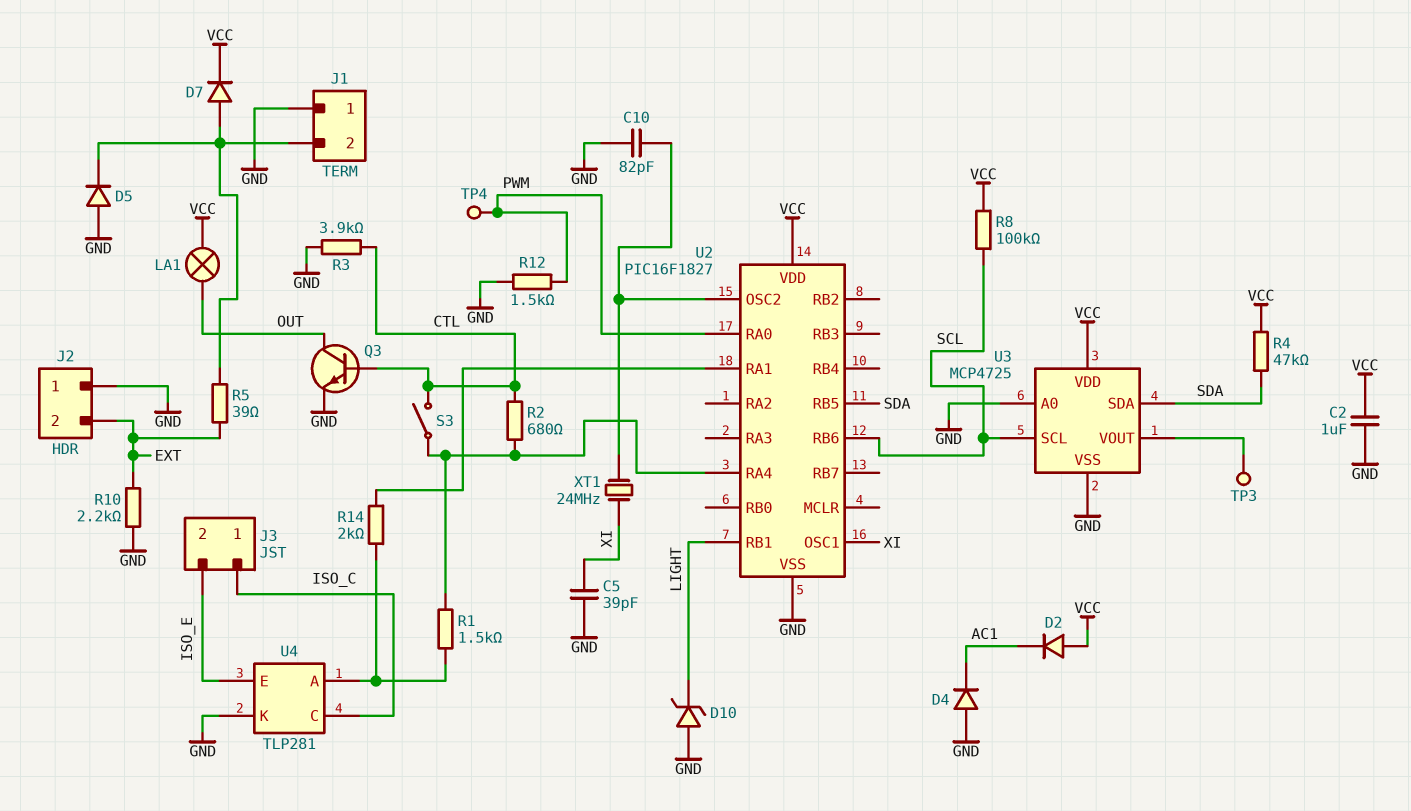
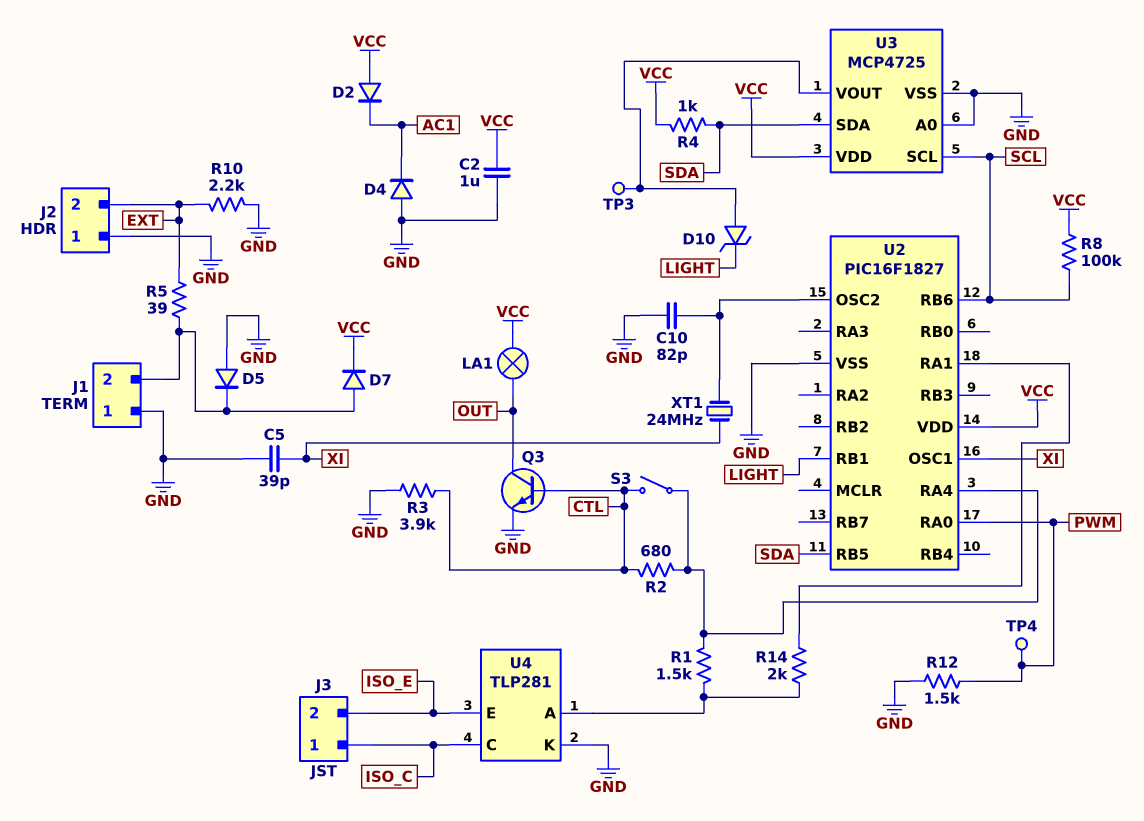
D10: zener (A GND, K LIGHT) -> zener (A U3/VOUT, K LIGHT)
R4: 47k (SDA, VCC) -> 1k (SDA, VCC)

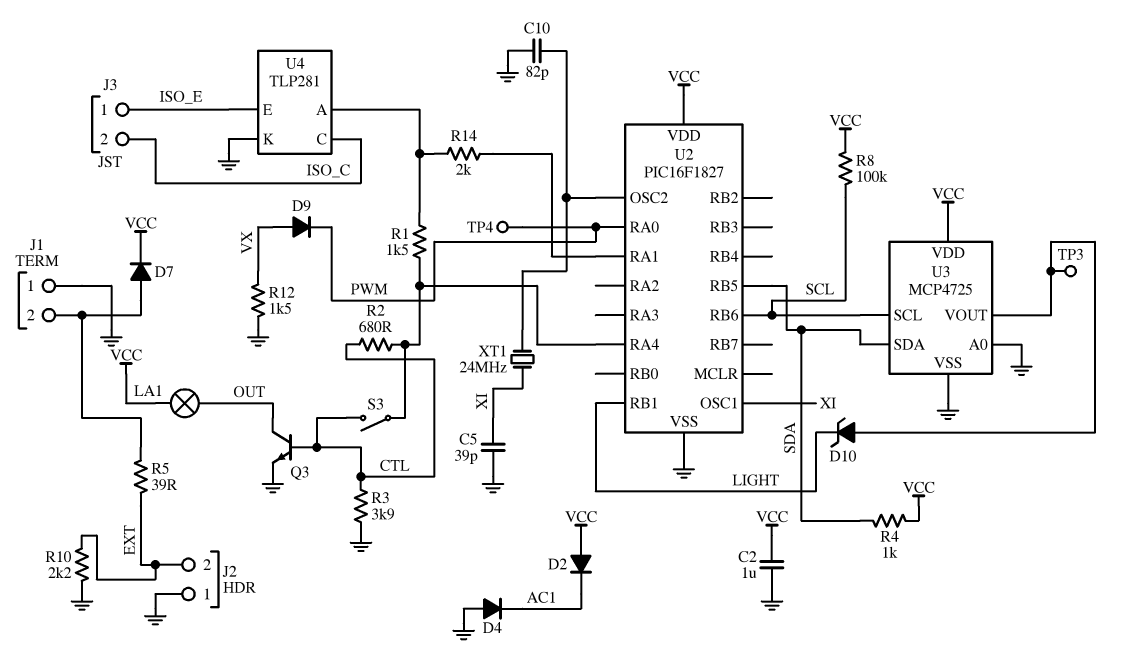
D5: diode (A GND, K J1/2) -> none
D9: none -> diode (A VX, K PWM)
J3 pin 1: ISO_C -> ISO_E
J3 pin 2: ISO_E -> ISO_C
R12: 1.5k (GND, PWM) -> 1.5k (GND, VX)

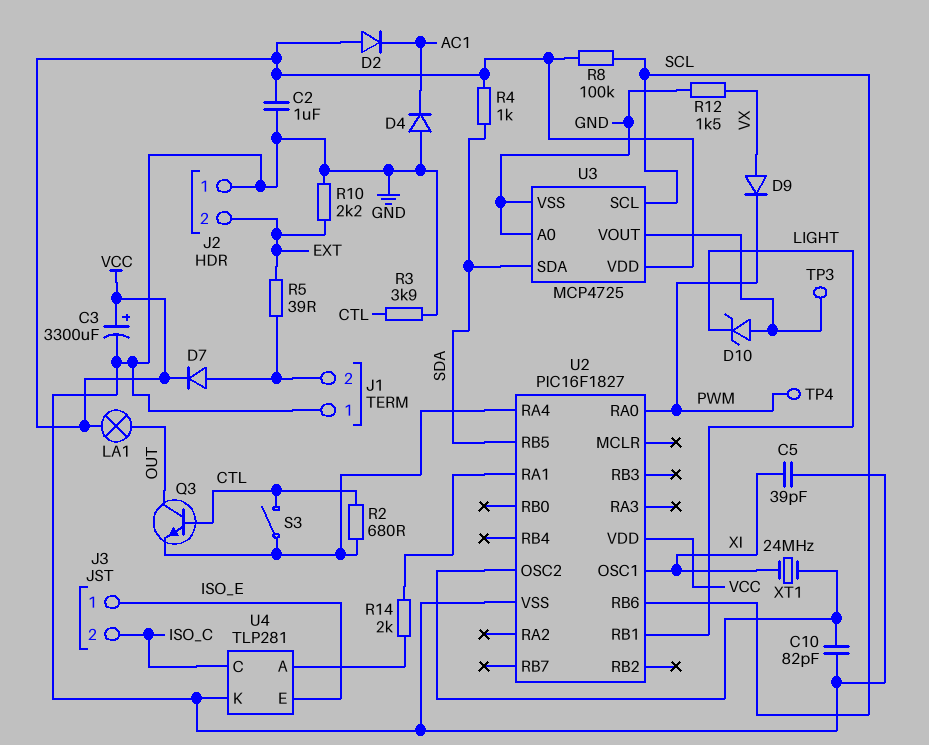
C3: none -> 3300uF (plus VCC, minus GND)
Q3: NPN (B CTL, C OUT, E GND) -> NPN (B CTL, C OUT, E U2/RA4)
R1: 1.5k (U2/RA4, U4/A) -> none

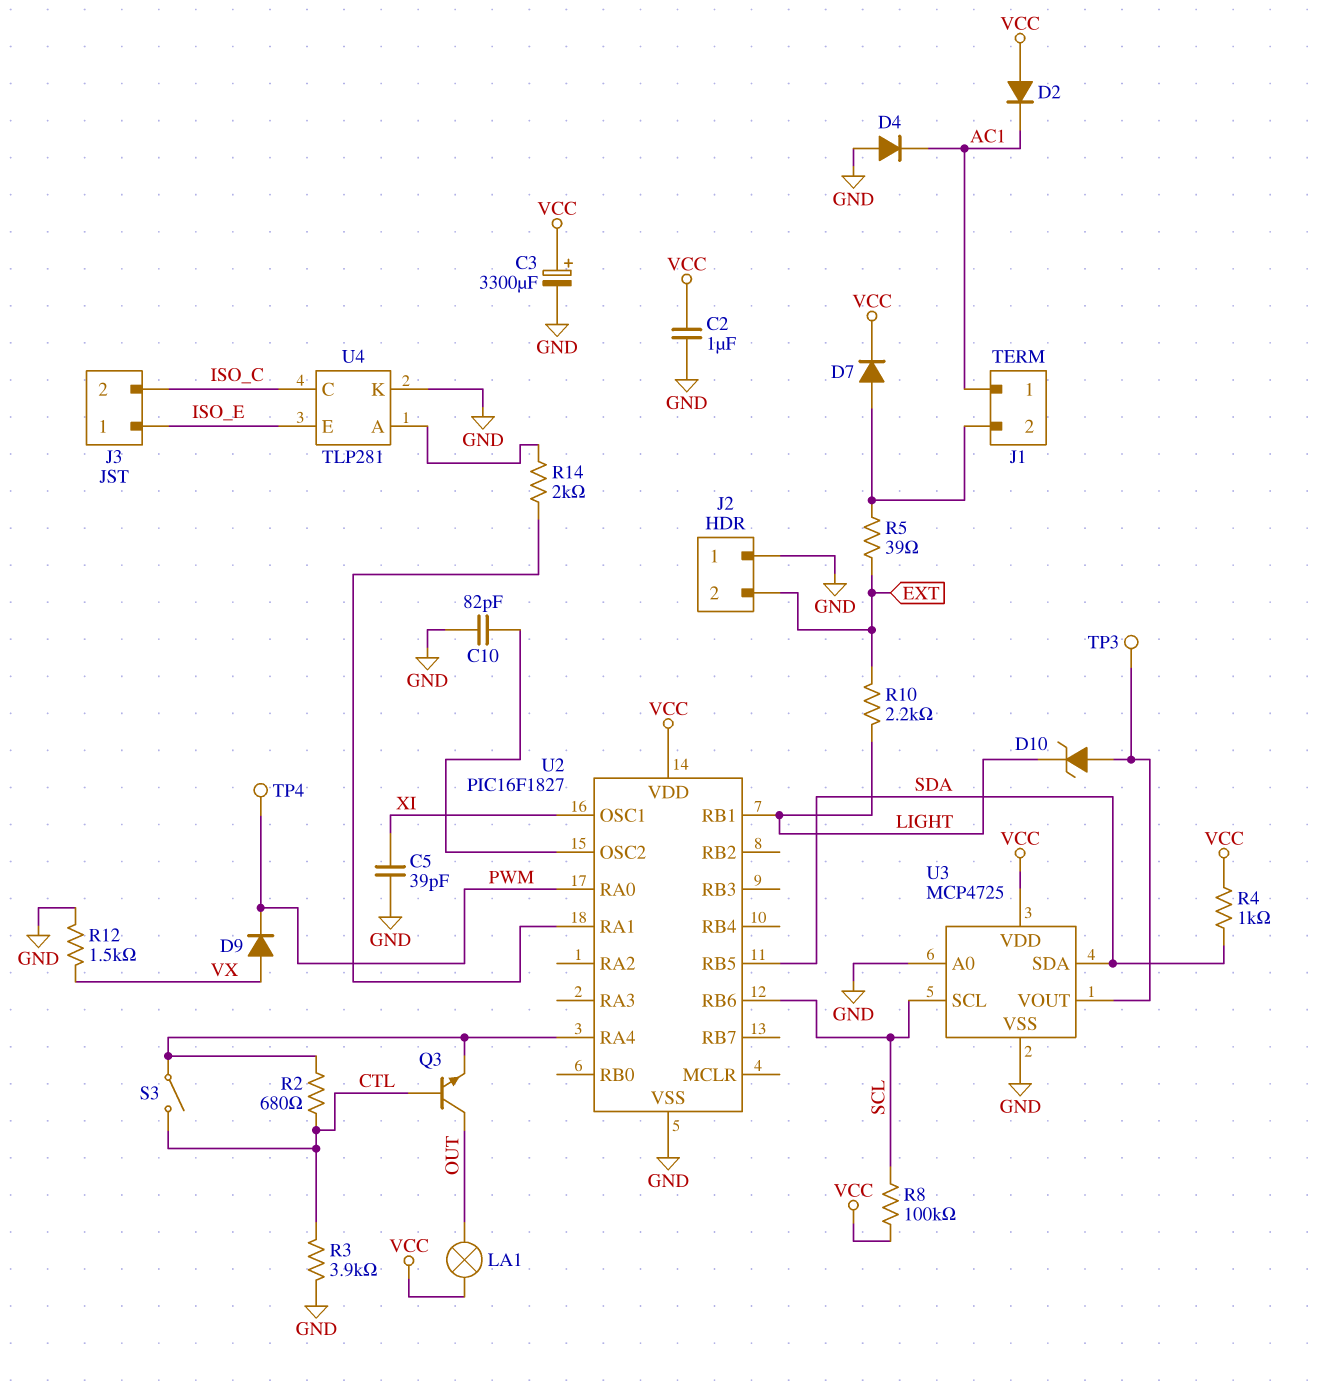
J1 pin 1: GND -> AC1
R10: 2.2k (EXT, GND) -> 2.2k (EXT, LIGHT)
XT1: 24MHz (U2/OSC2, XI) -> none

